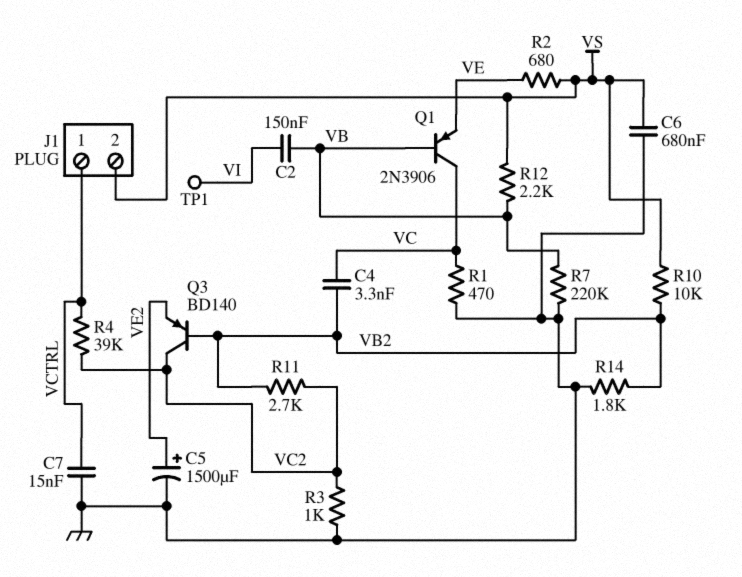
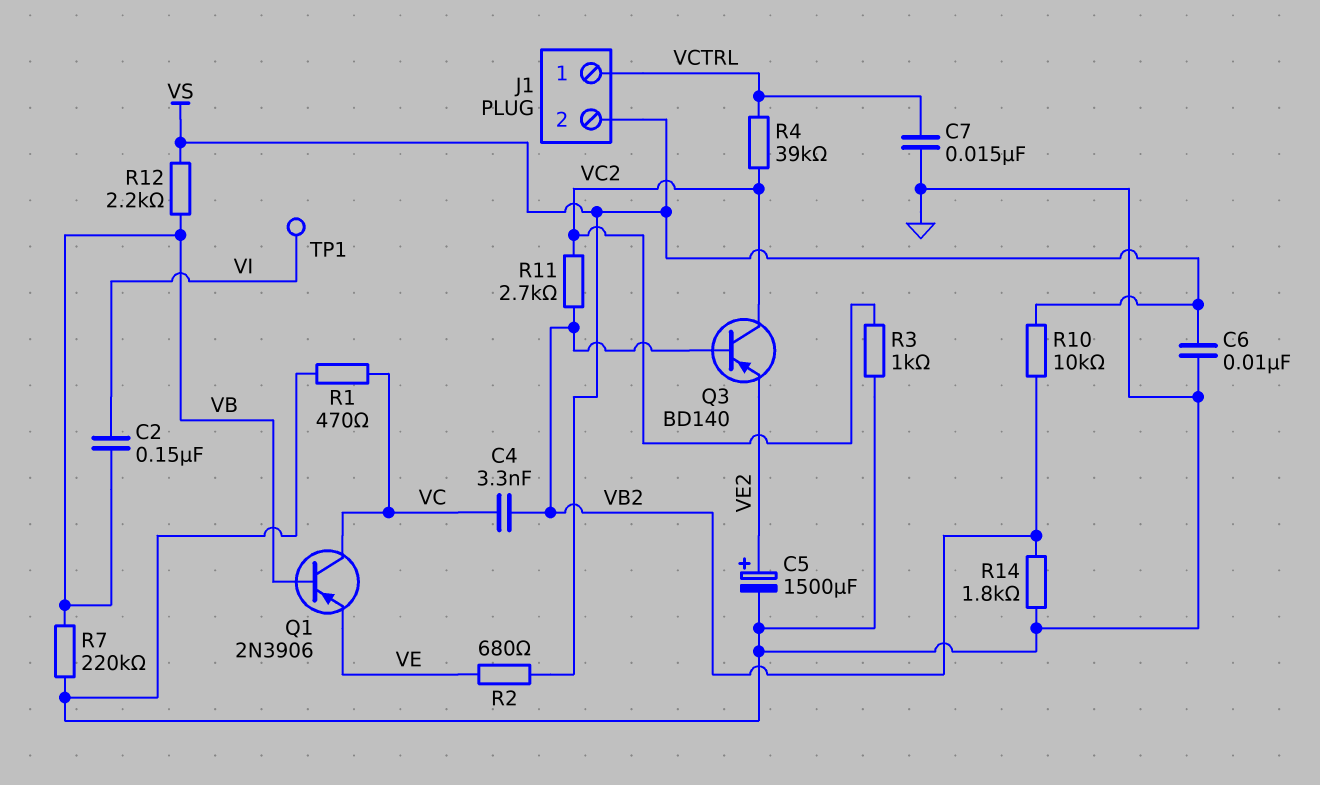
C6: 680nF (GND, VS) -> 10nF (GND, VS)

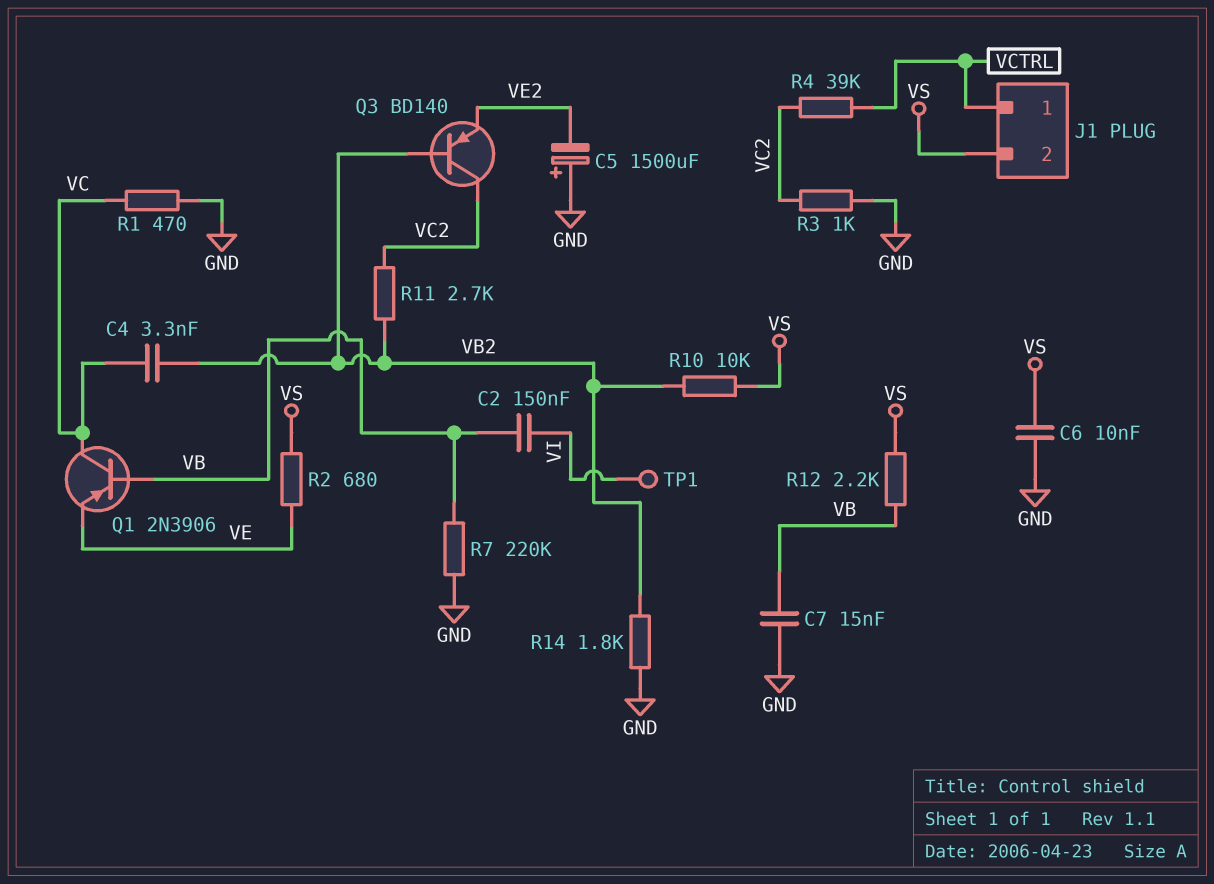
C5: 1500uF (plus VE2, minus GND) -> 1500uF (plus GND, minus VE2)
C7: 15nF (GND, VCTRL) -> 15nF (GND, VB)

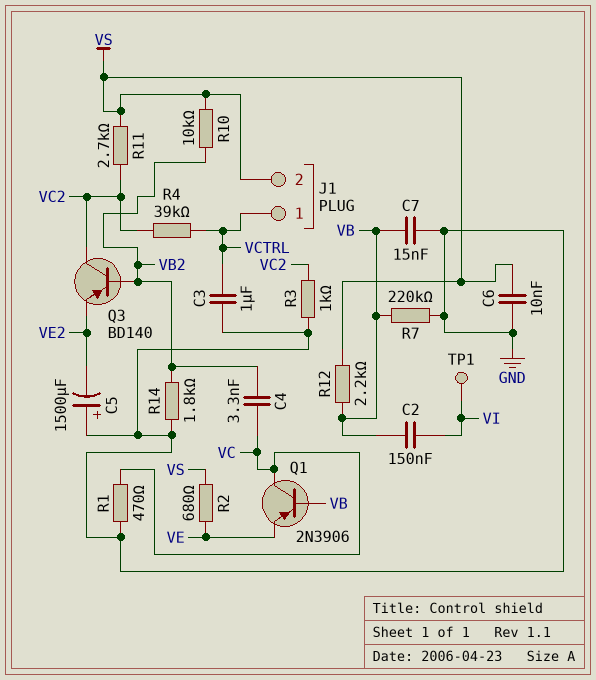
C3: none -> 1uF (GND, VCTRL)
R11: 2.7k (VB2, VC2) -> 2.7k (VC2, VS)

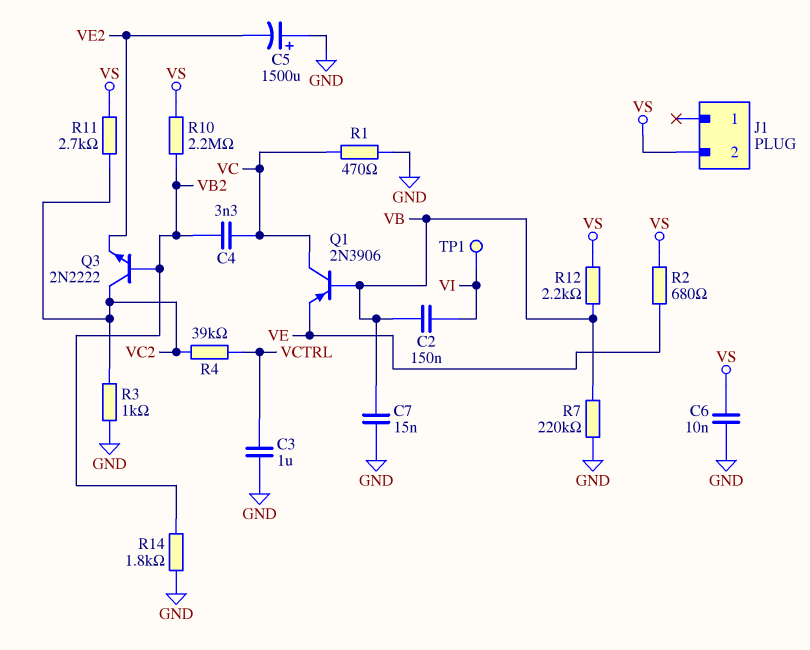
J1 pin 1: VCTRL -> none
Q3: PNP BD140 (B VB2, C VC2, E VE2) -> NPN 2N2222 (B VB2, C VC2, E VE2)
R10: 10k (VB2, VS) -> 2.2M (VB2, VS)

